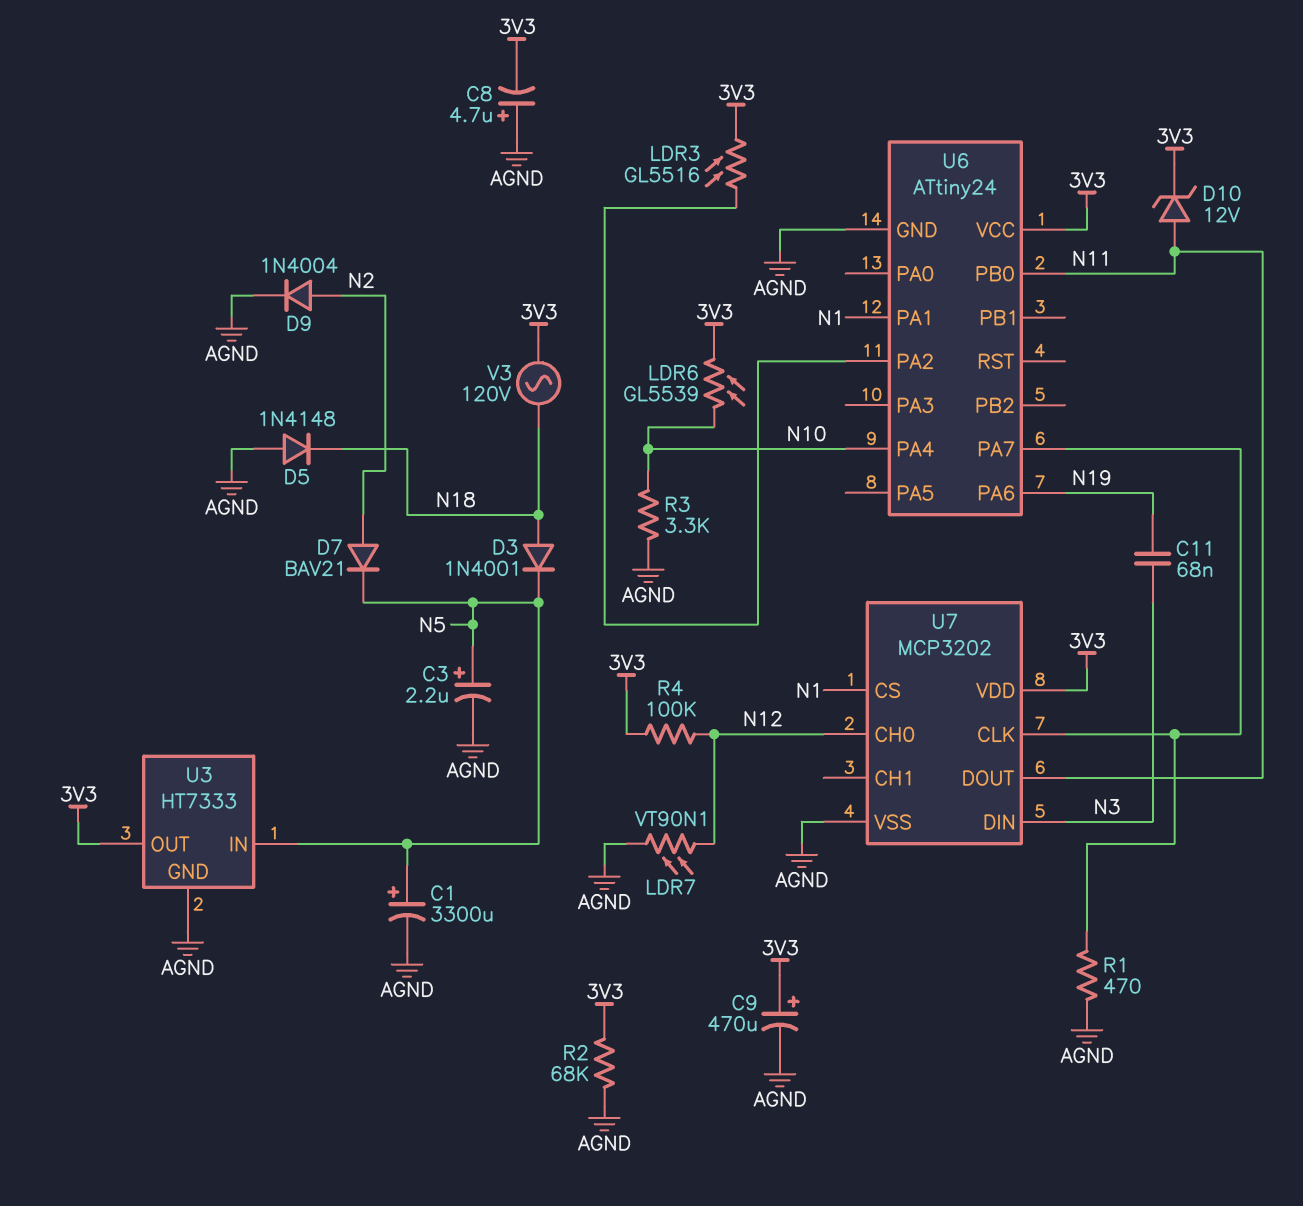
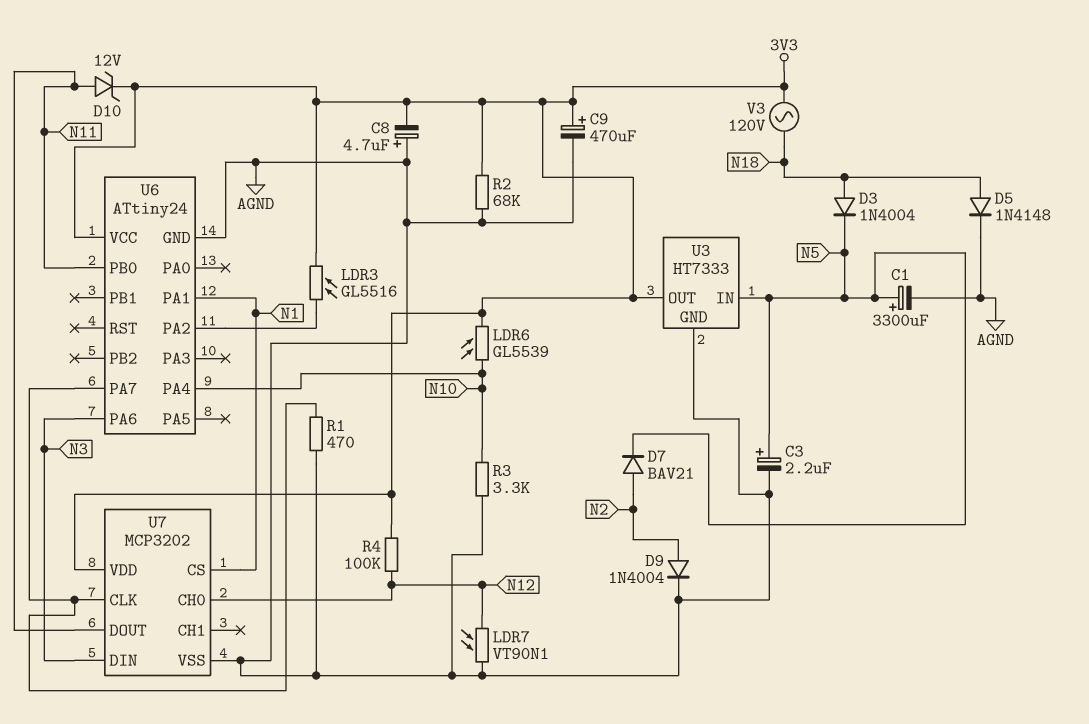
C11: 68nF (N3, N19) -> none
D3: diode 1N4001 (A N18, K N5) -> diode 1N4004 (A N18, K N5)
D5: diode 1N4148 (A AGND, K N18) -> diode 1N4148 (A N18, K AGND)
U6 pin PA6: N19 -> N3

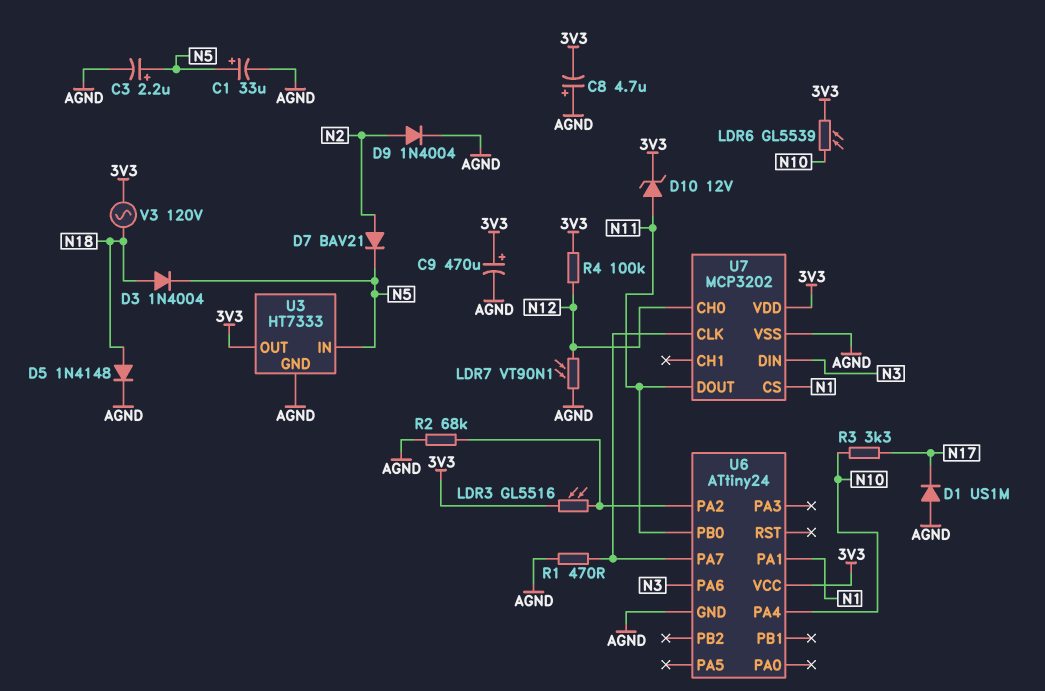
C1: 3300uF (plus N5, minus AGND) -> 33uF (plus N5, minus AGND)
D1: none -> diode US1M (A AGND, K N17)
R2: 68k (3V3, AGND) -> 68k (AGND, U6/PA2)
R3: 3.3k (AGND, N10) -> 3.3k (N10, N17)

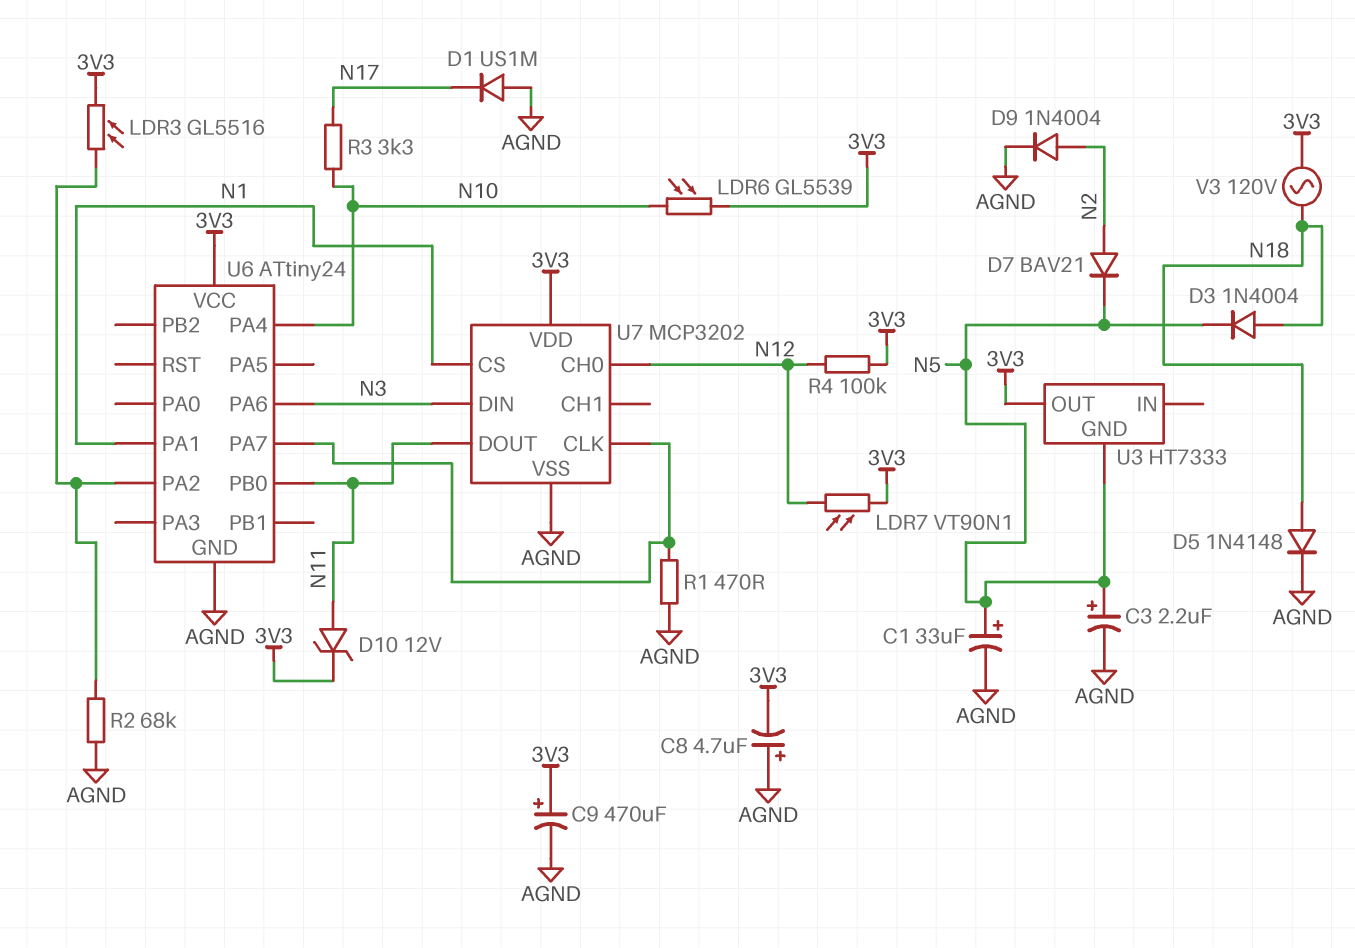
LDR7: VT90N1 (AGND, N12) -> VT90N1 (3V3, N12)
U3 pin GND: AGND -> N5
U3 pin IN: N5 -> none

